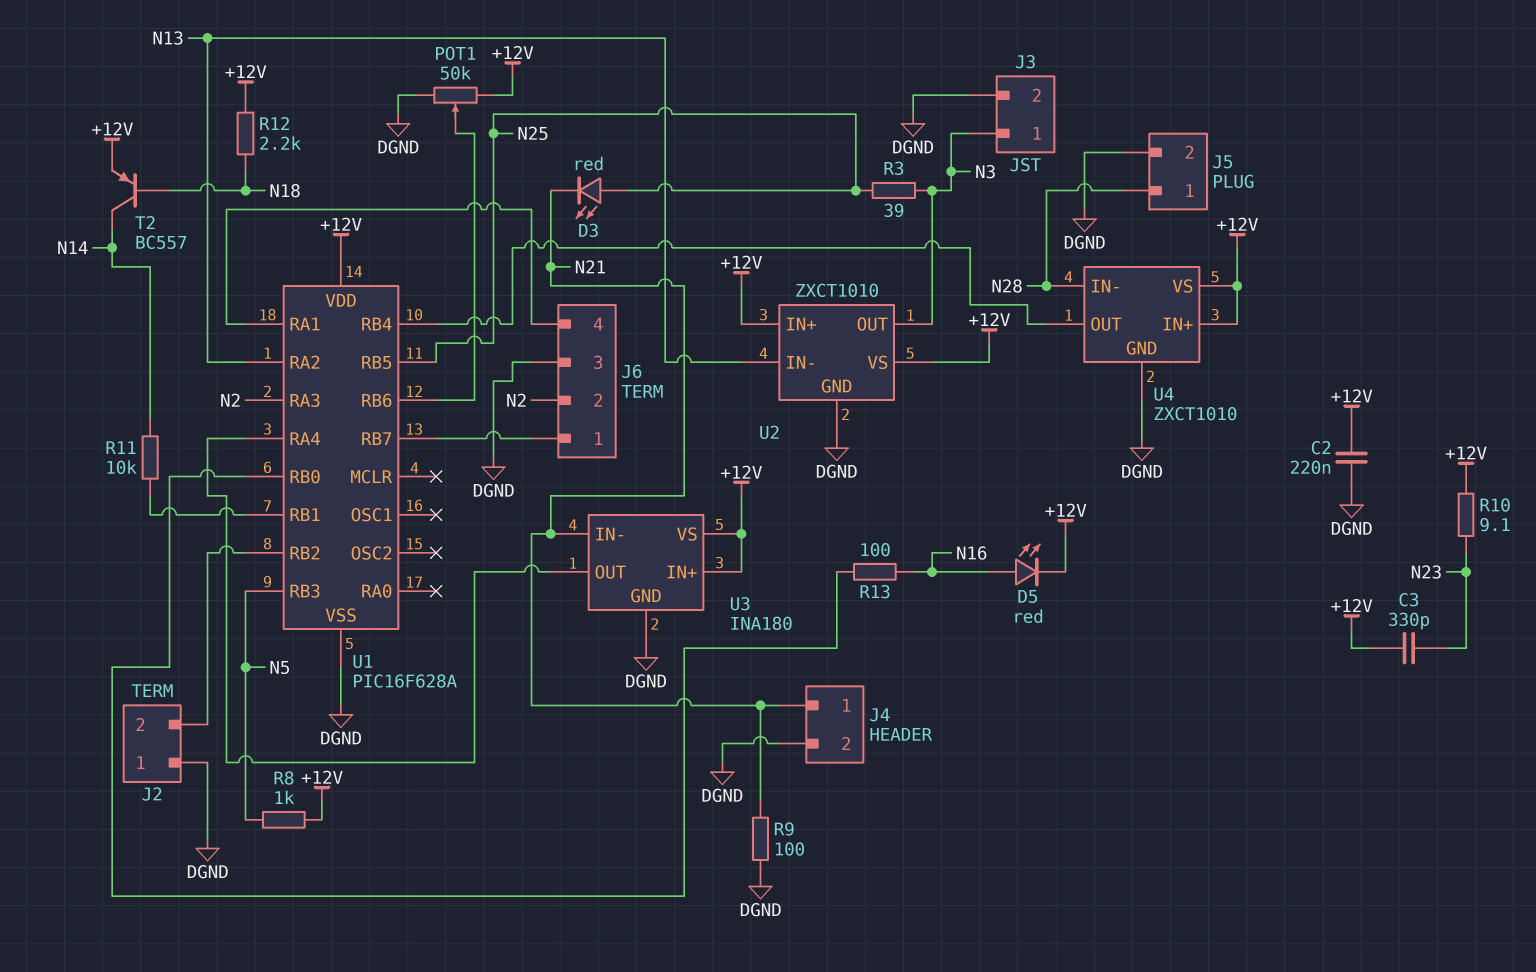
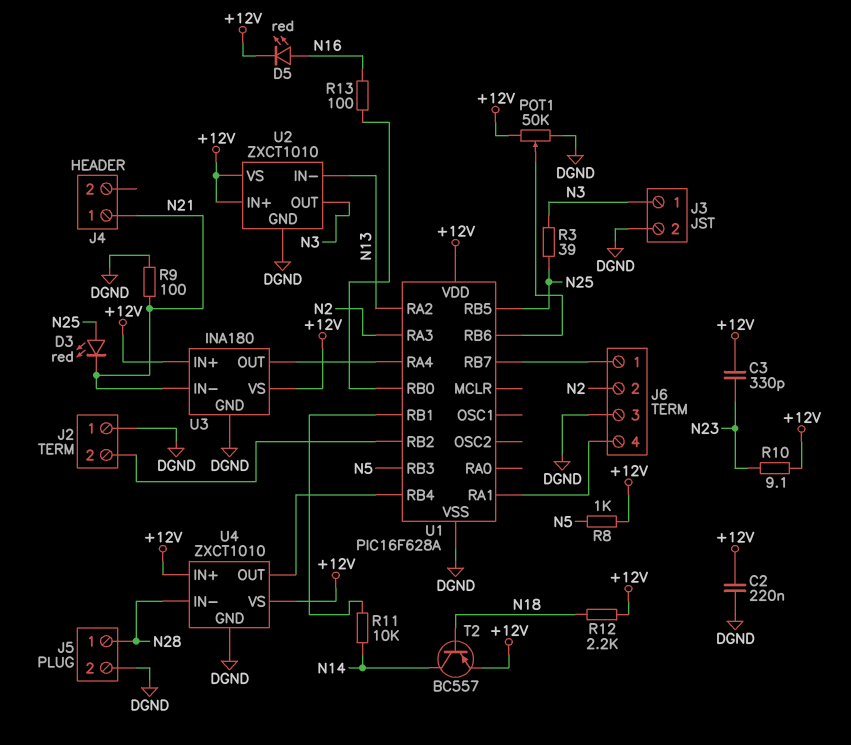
J4 pin 2: DGND -> none

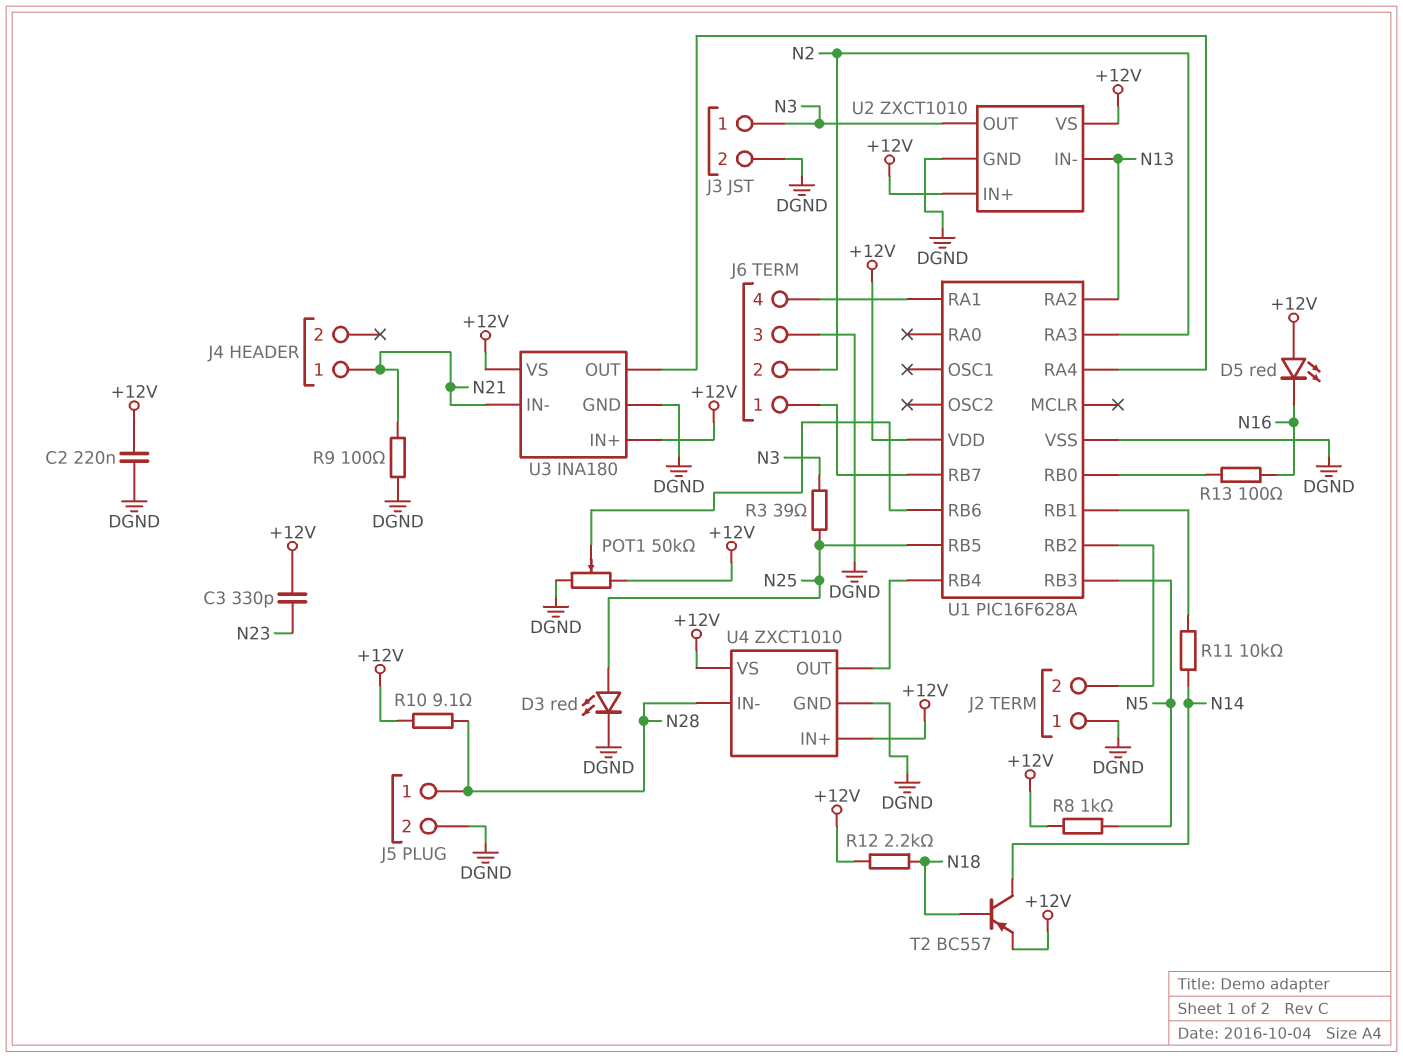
D3: LED red (A N25, K N21) -> LED red (A N25, K DGND)
D5: LED red (A N16, K +12V) -> LED red (A +12V, K N16)
R10: 9.1 (+12V, N23) -> 9.1 (+12V, N28)

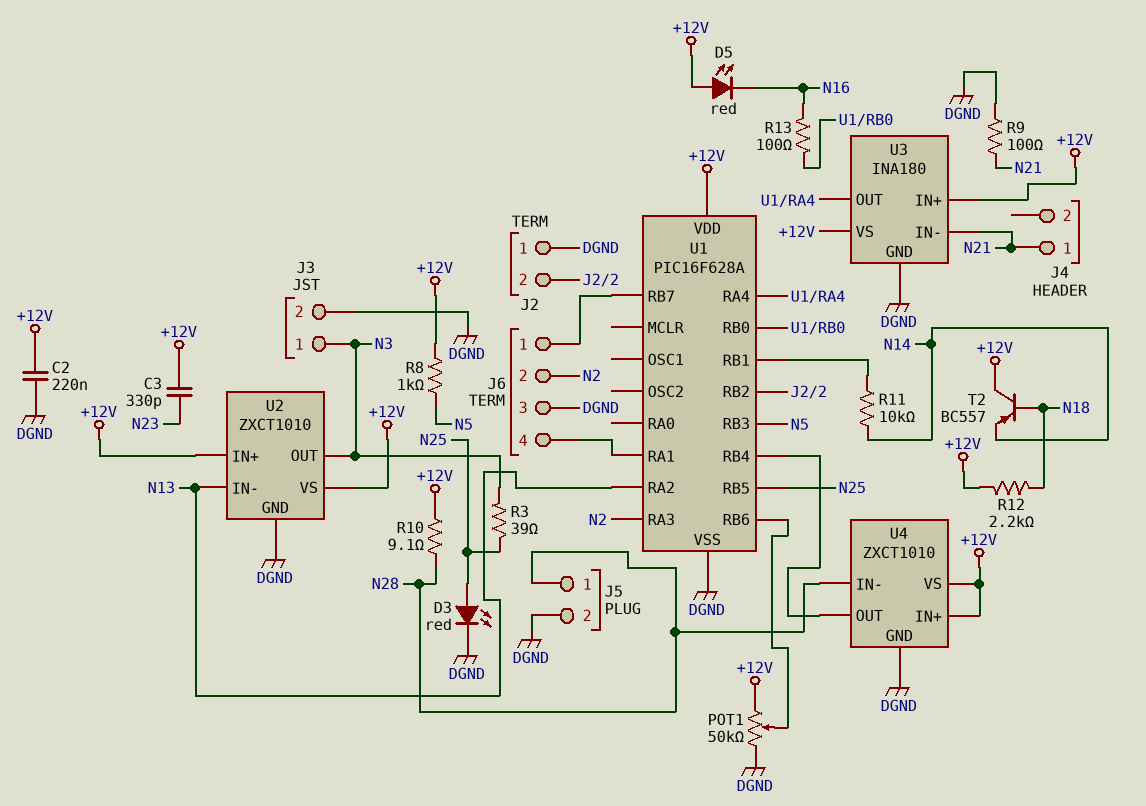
T2: PNP BC557 (B N18, C N14, E +12V) -> PNP BC557 (B N18, C +12V, E N14)

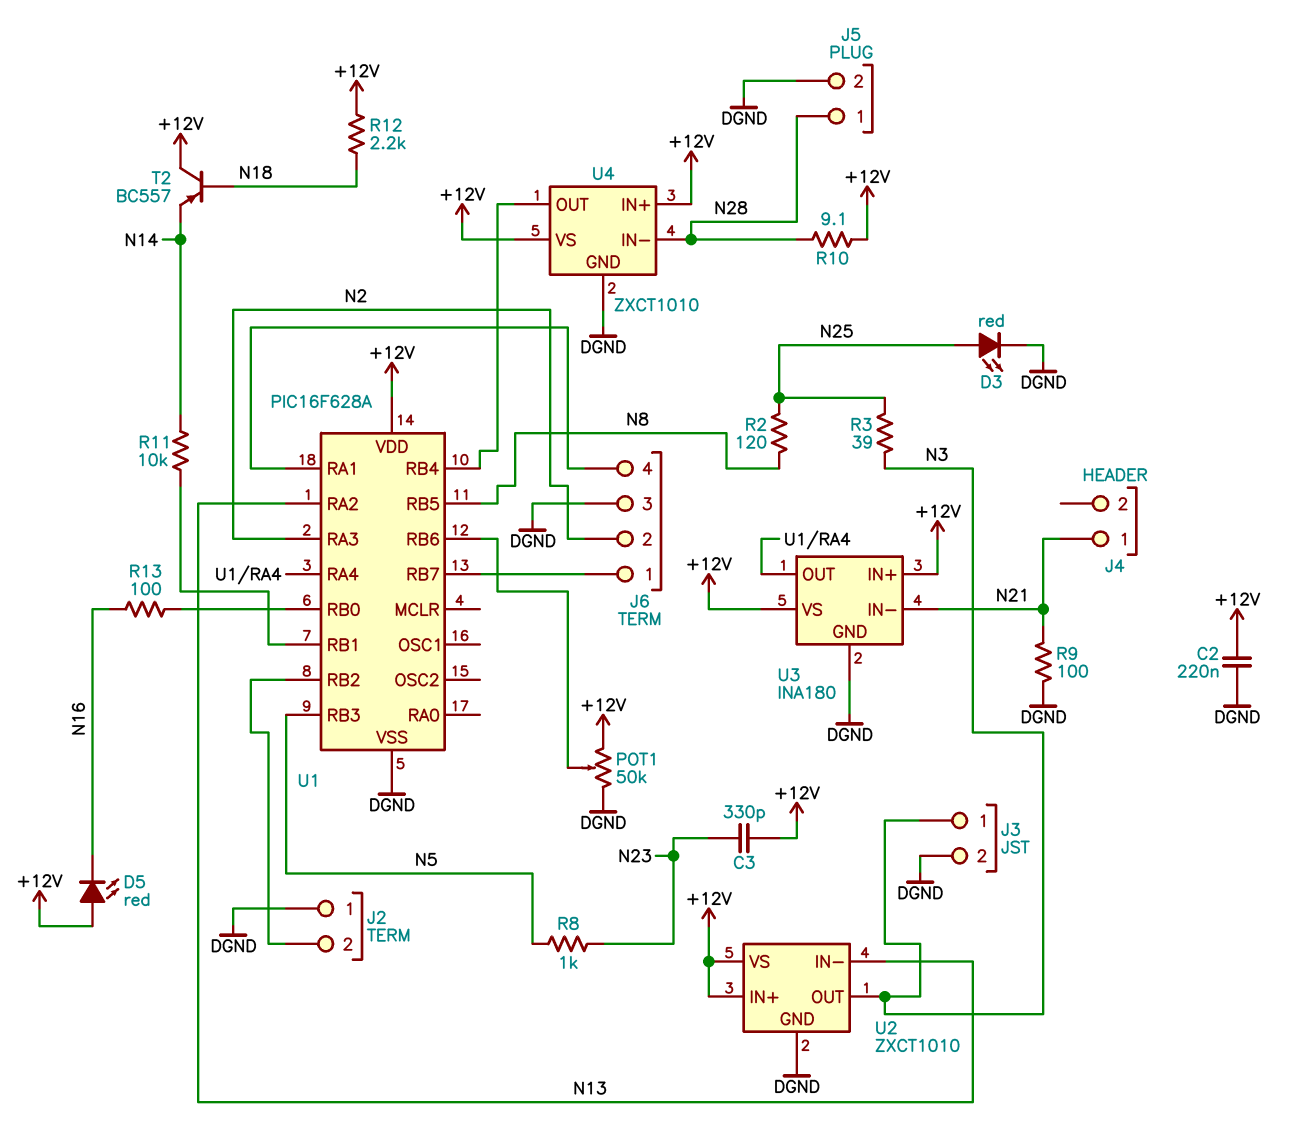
R2: none -> 120 (N8, N25)
R8: 1k (+12V, N5) -> 1k (N5, N23)
U1 pin RB5: N25 -> N8

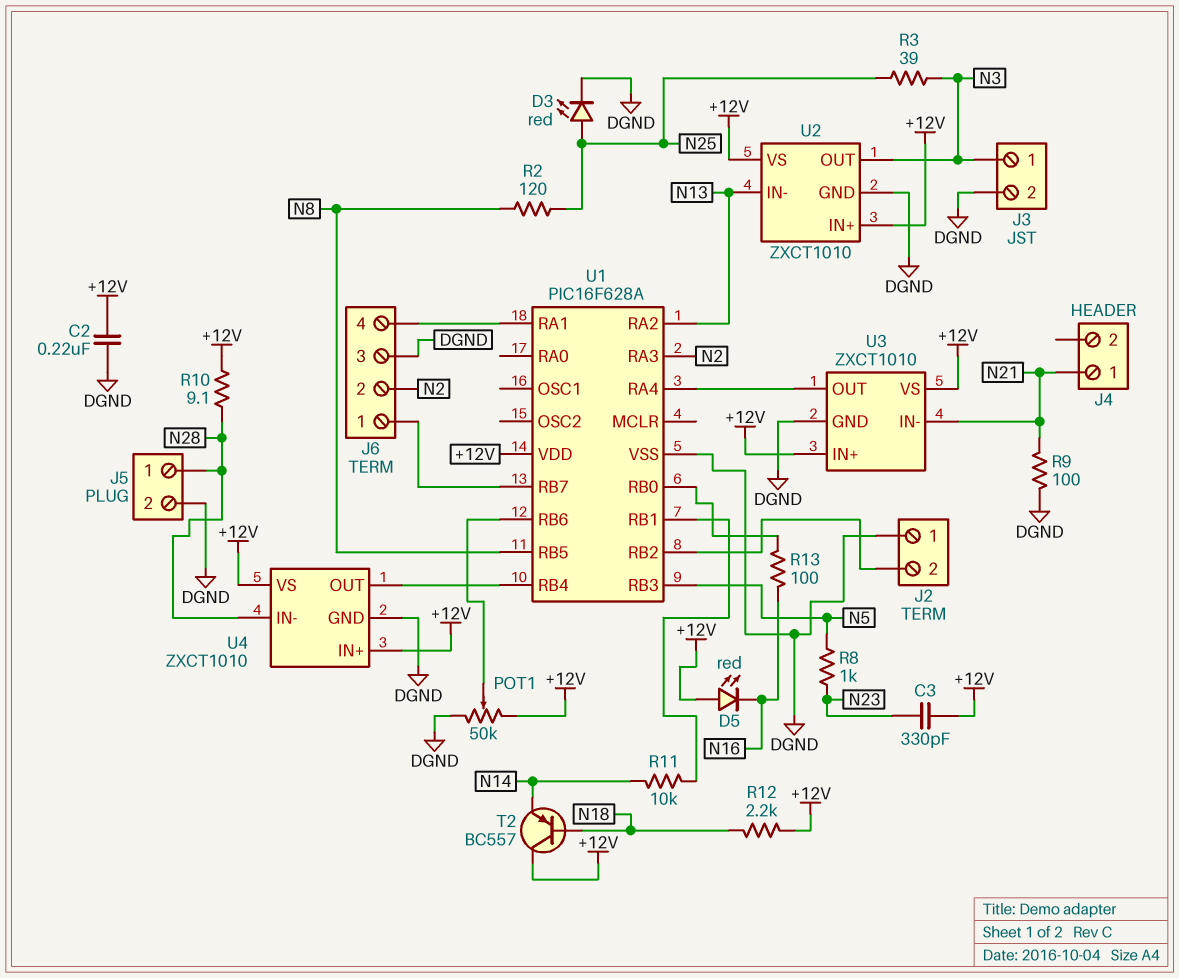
U3: INA180 -> ZXCT1010

